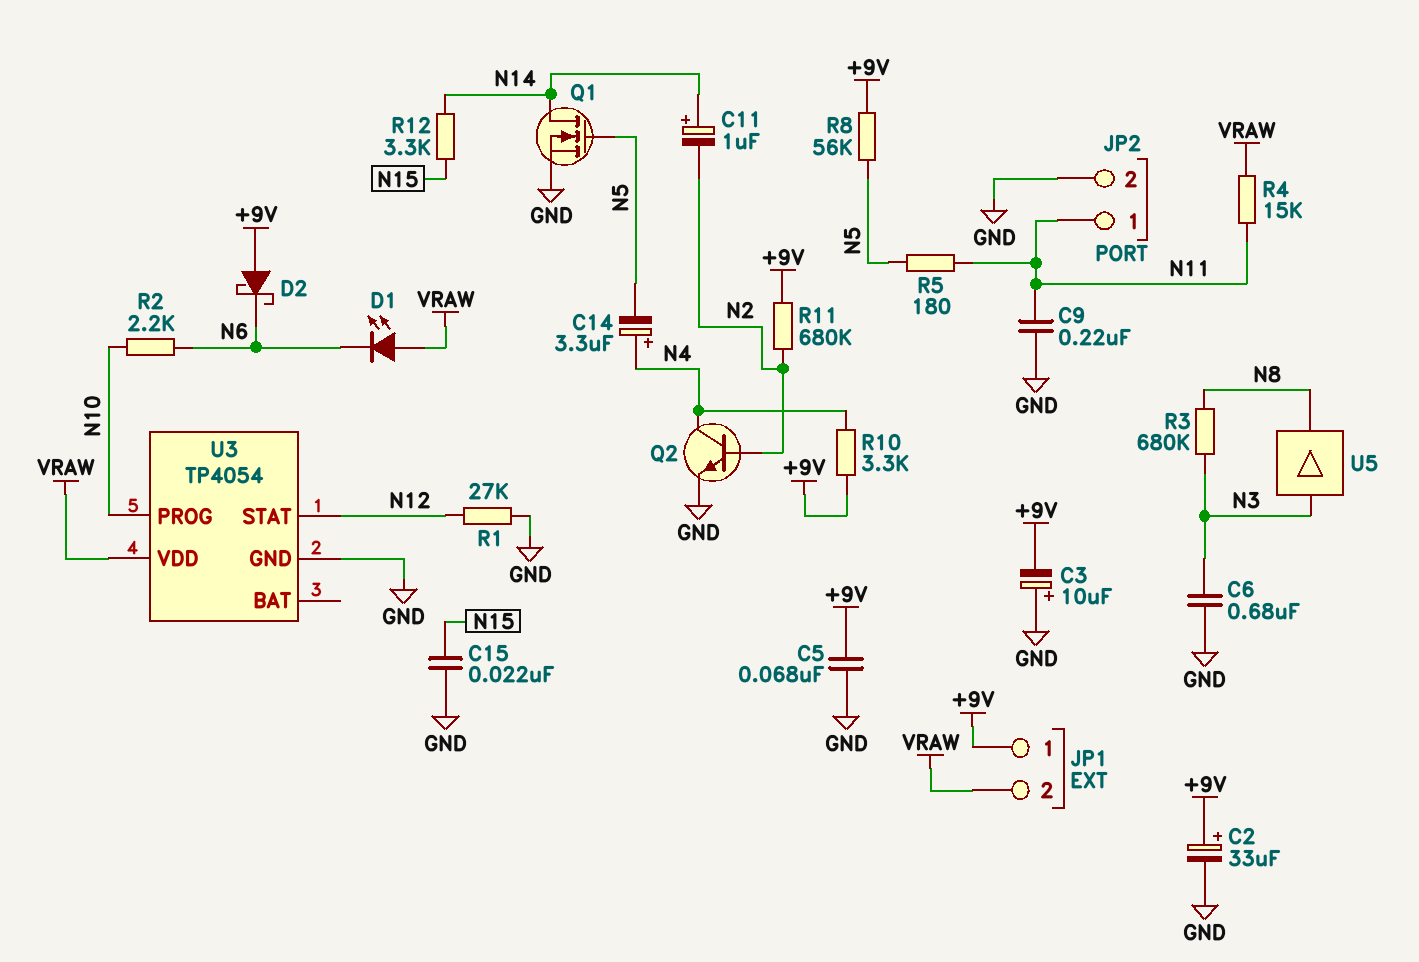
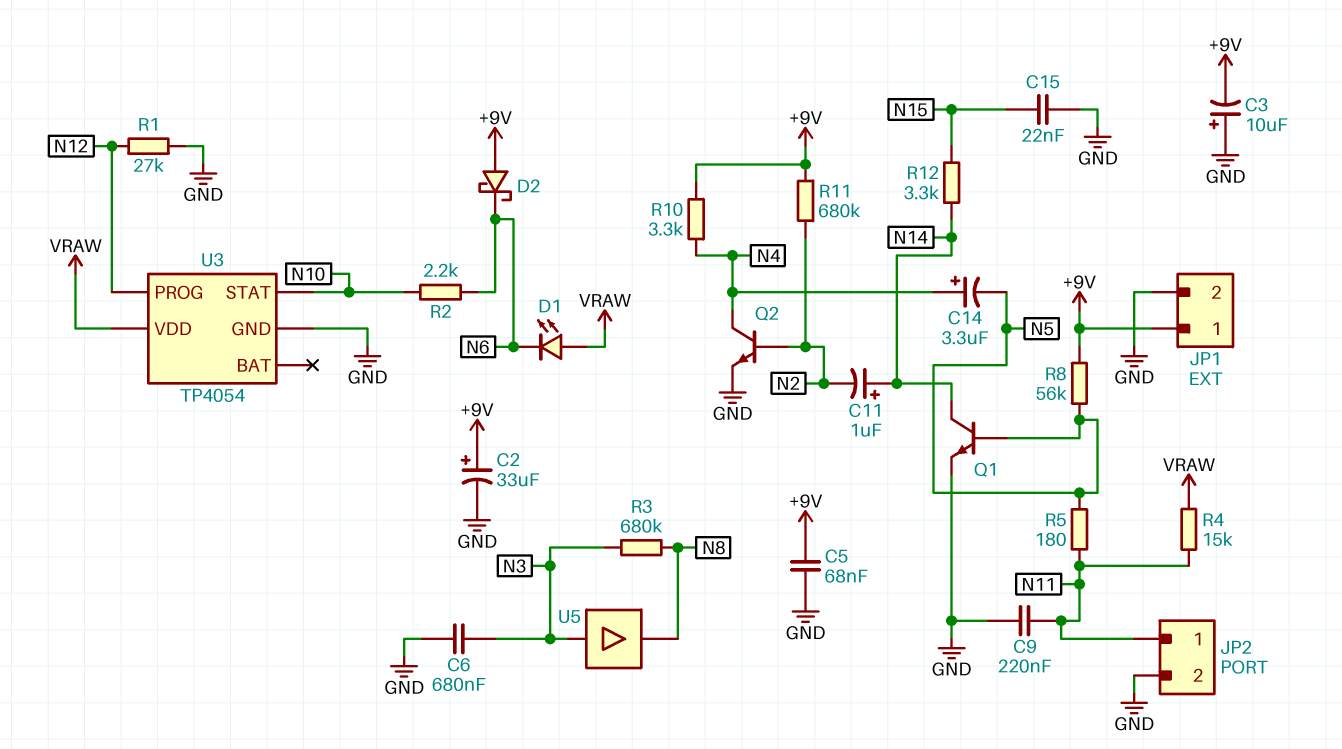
JP1 pin 2: VRAW -> GND
Q1: NMOS (G N5, D N14, S GND) -> NPN (B N5, C N14, E GND)
U3 pin PROG: N10 -> N12
U3 pin STAT: N12 -> N10

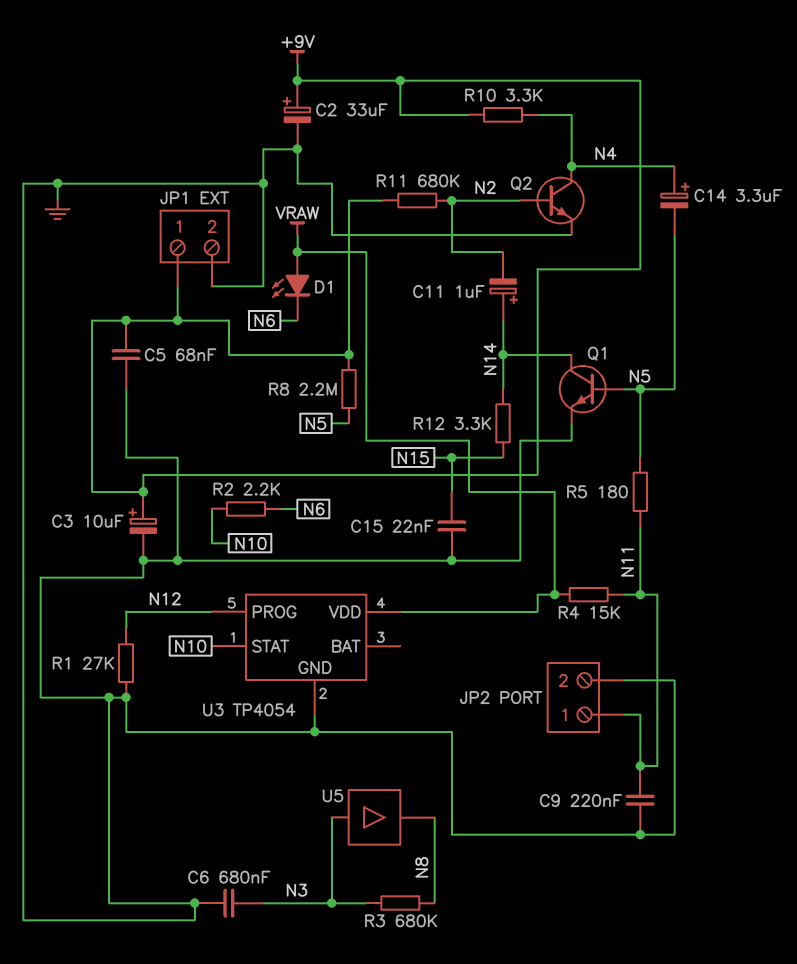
C3: 10uF (plus GND, minus +9V) -> 10uF (plus +9V, minus GND)
D2: schottky (A +9V, K N6) -> none
R8: 56k (+9V, N5) -> 2.2M (+9V, N5)

